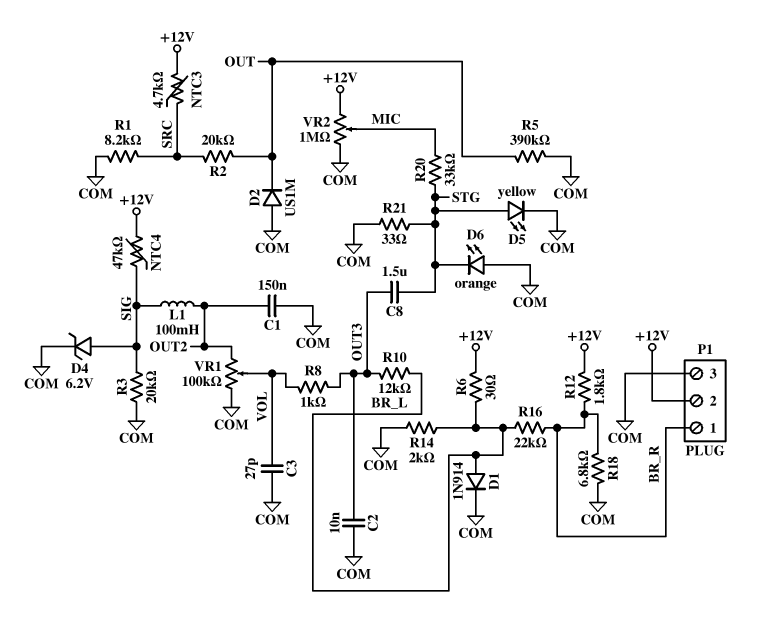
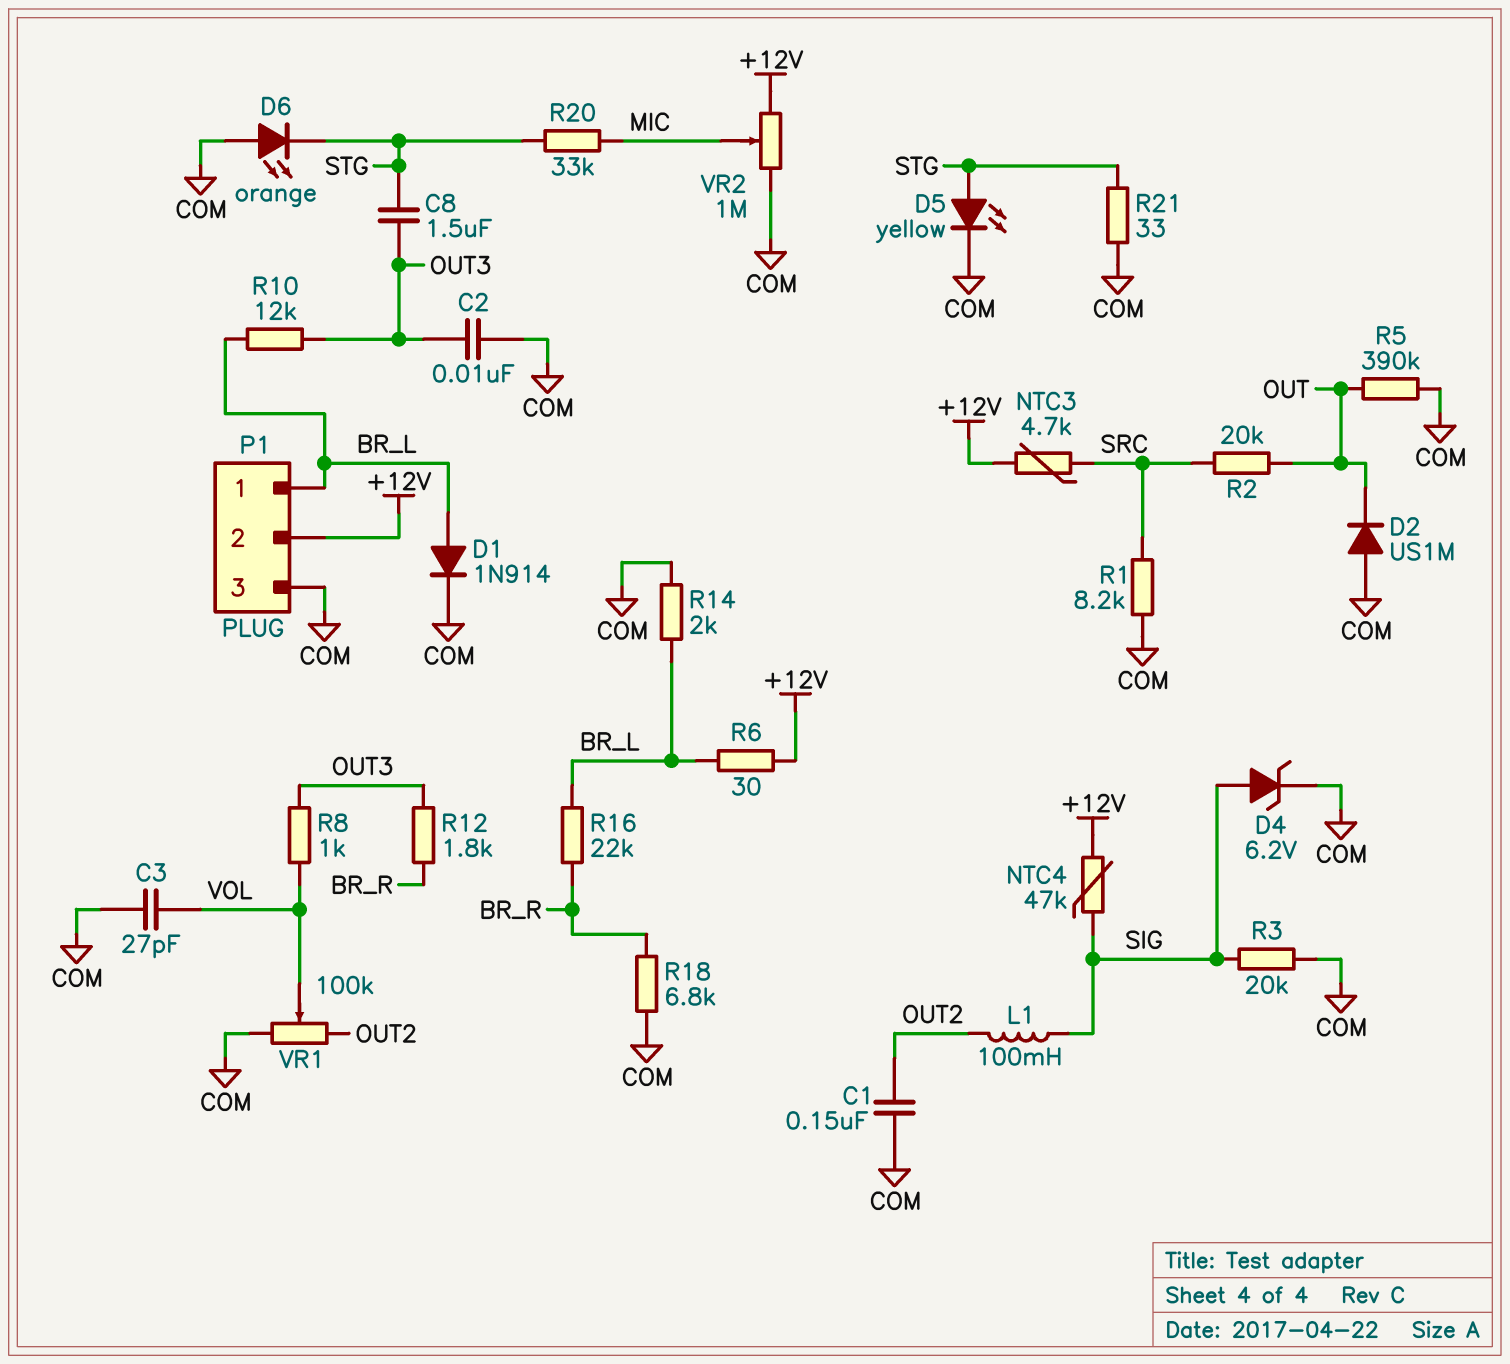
P1 pin 1: BR_R -> BR_L
R12: 1.8k (+12V, BR_R) -> 1.8k (BR_R, OUT3)

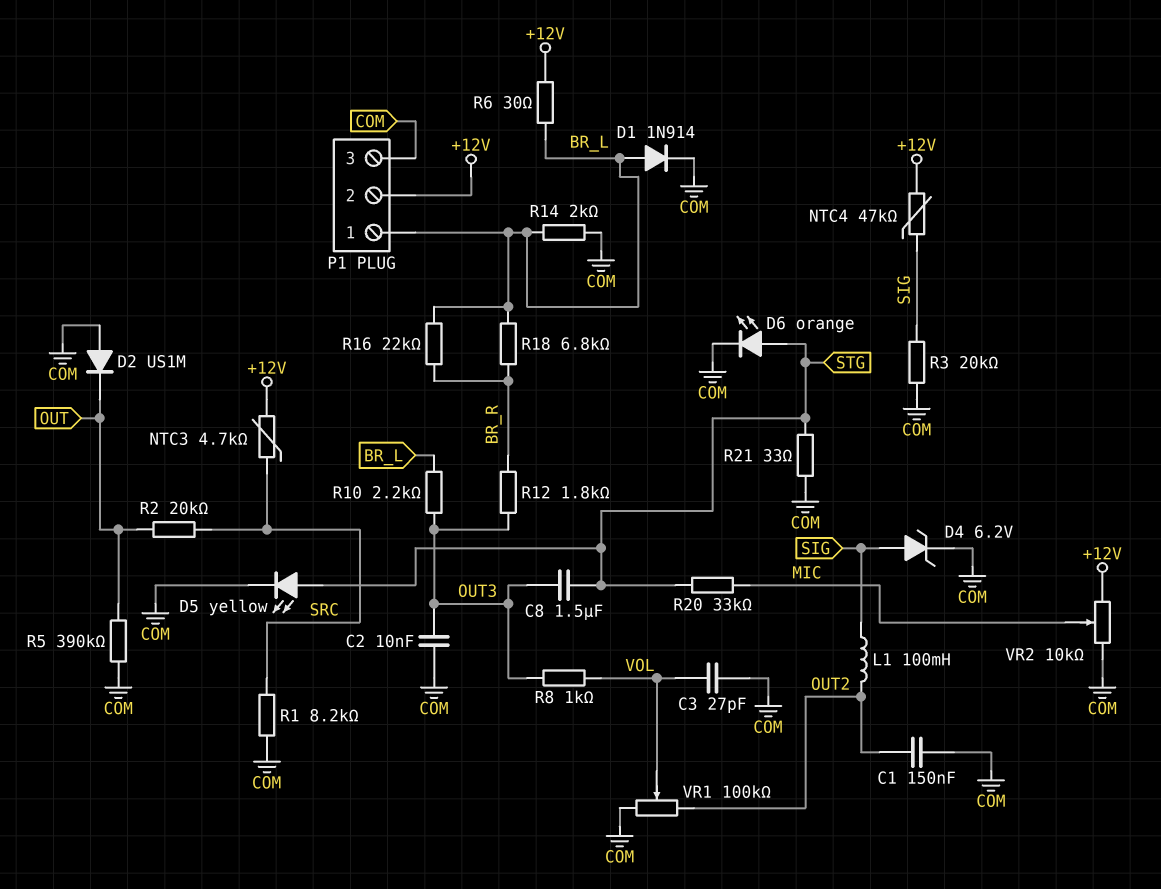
D6: LED orange (A COM, K STG) -> LED orange (A STG, K COM)
R10: 12k (BR_L, OUT3) -> 2.2k (BR_L, OUT3)
R18: 6.8k (BR_R, COM) -> 6.8k (BR_L, BR_R)
VR2: 1M (+12V, COM, wiper MIC) -> 10k (+12V, COM, wiper MIC)

